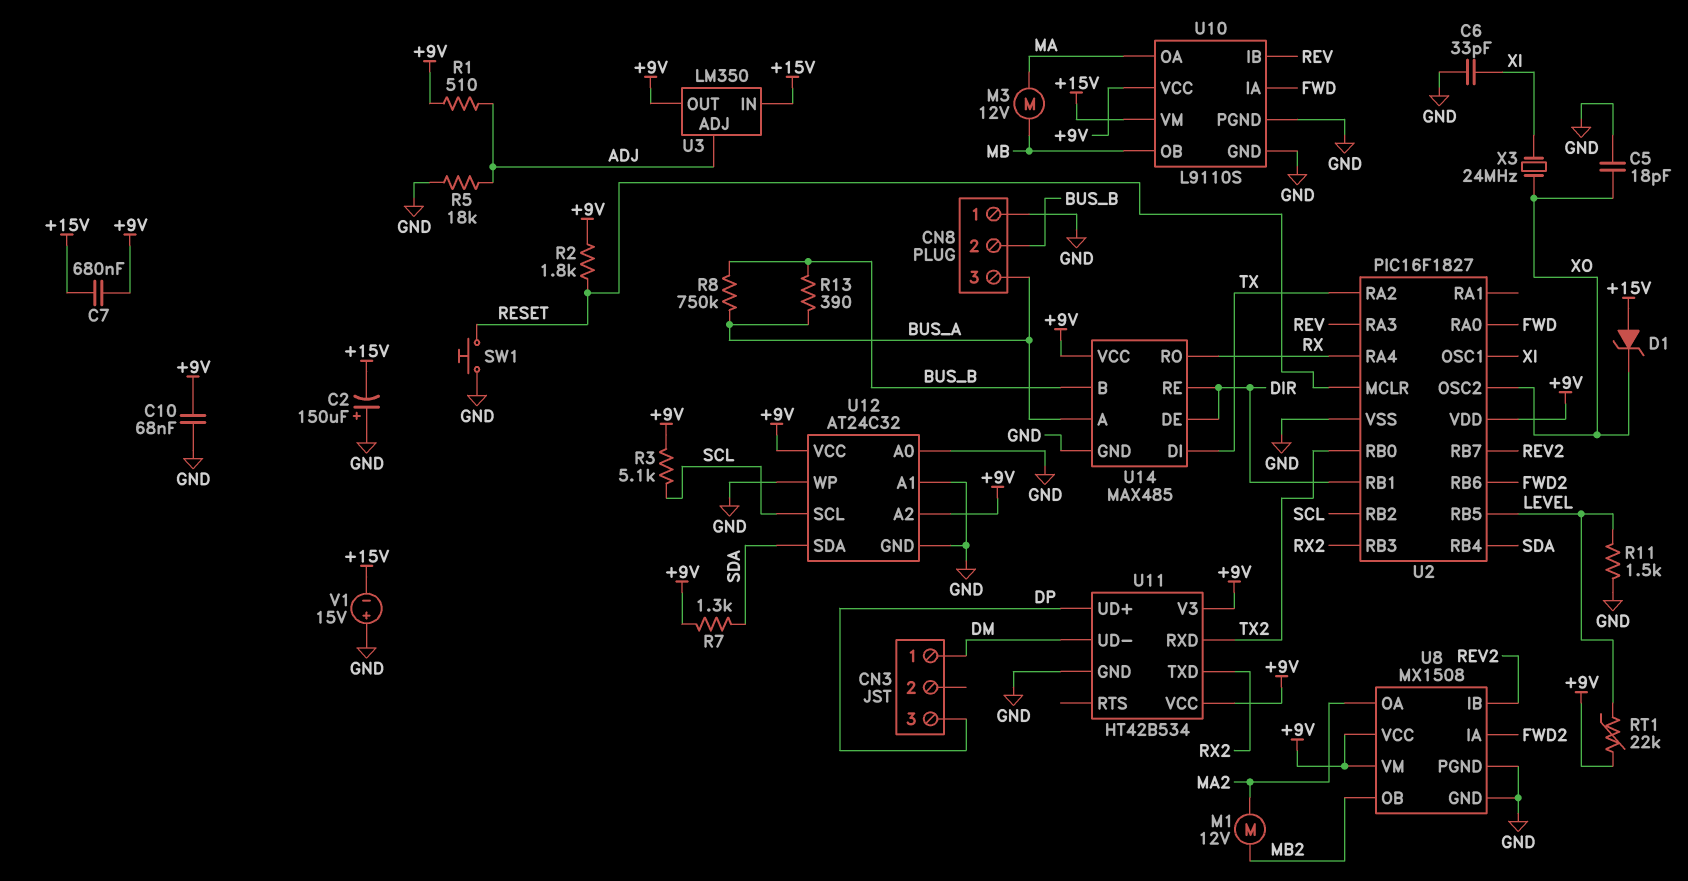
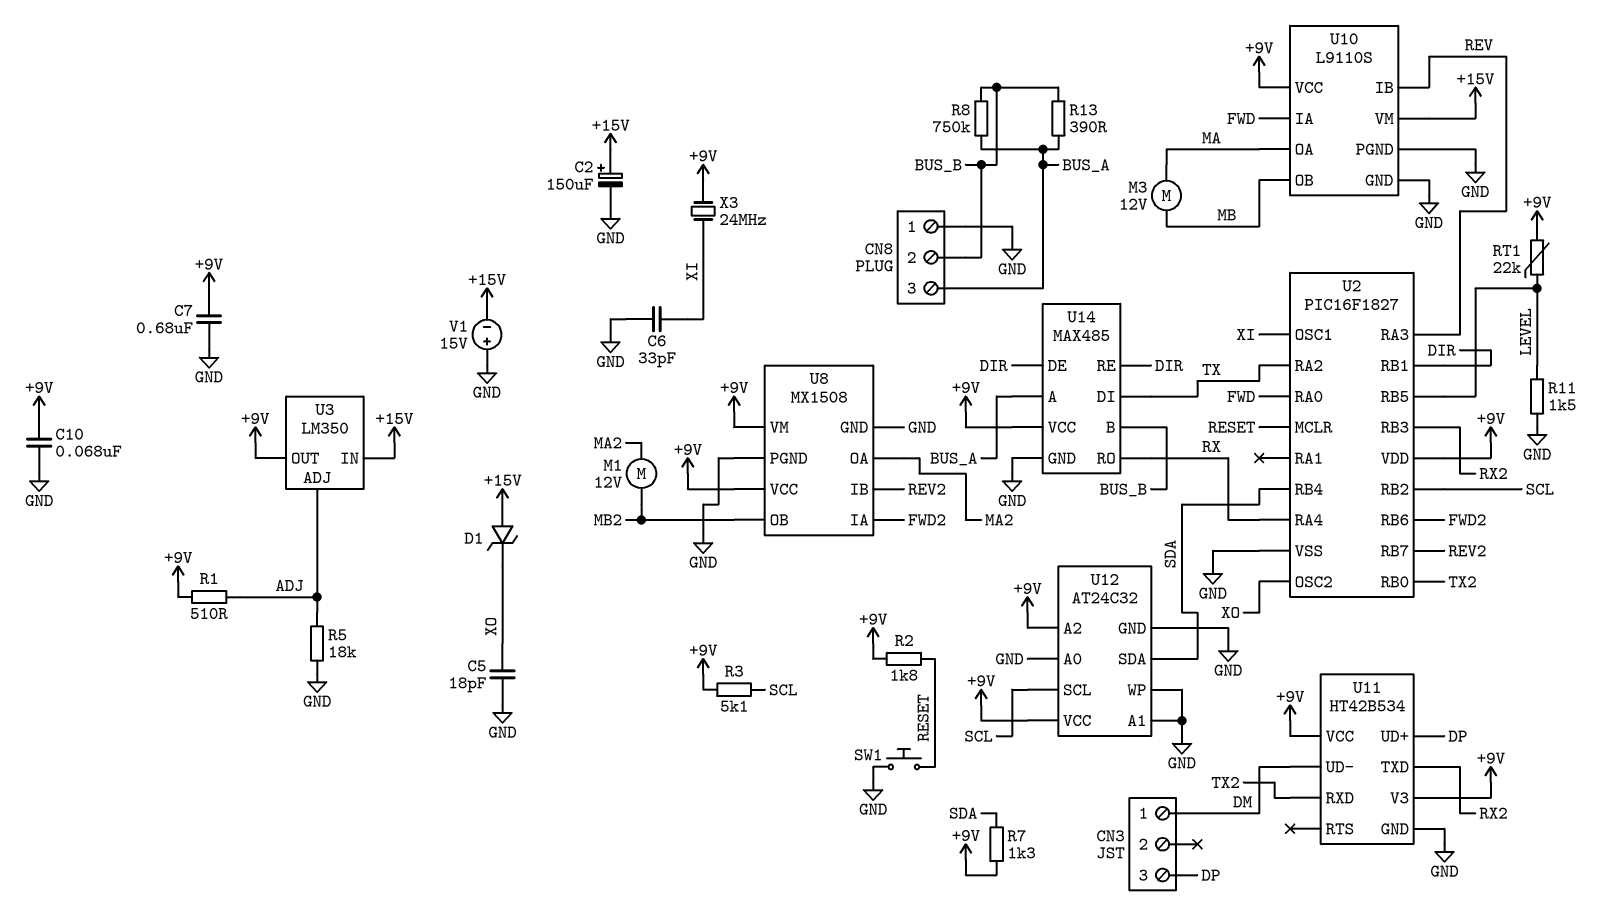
C2: 150uF (plus GND, minus +15V) -> 150uF (plus +15V, minus GND)
C7: 680nF (+9V, +15V) -> 680nF (+9V, GND)
X3: 24MHz (XI, XO) -> 24MHz (+9V, XI)

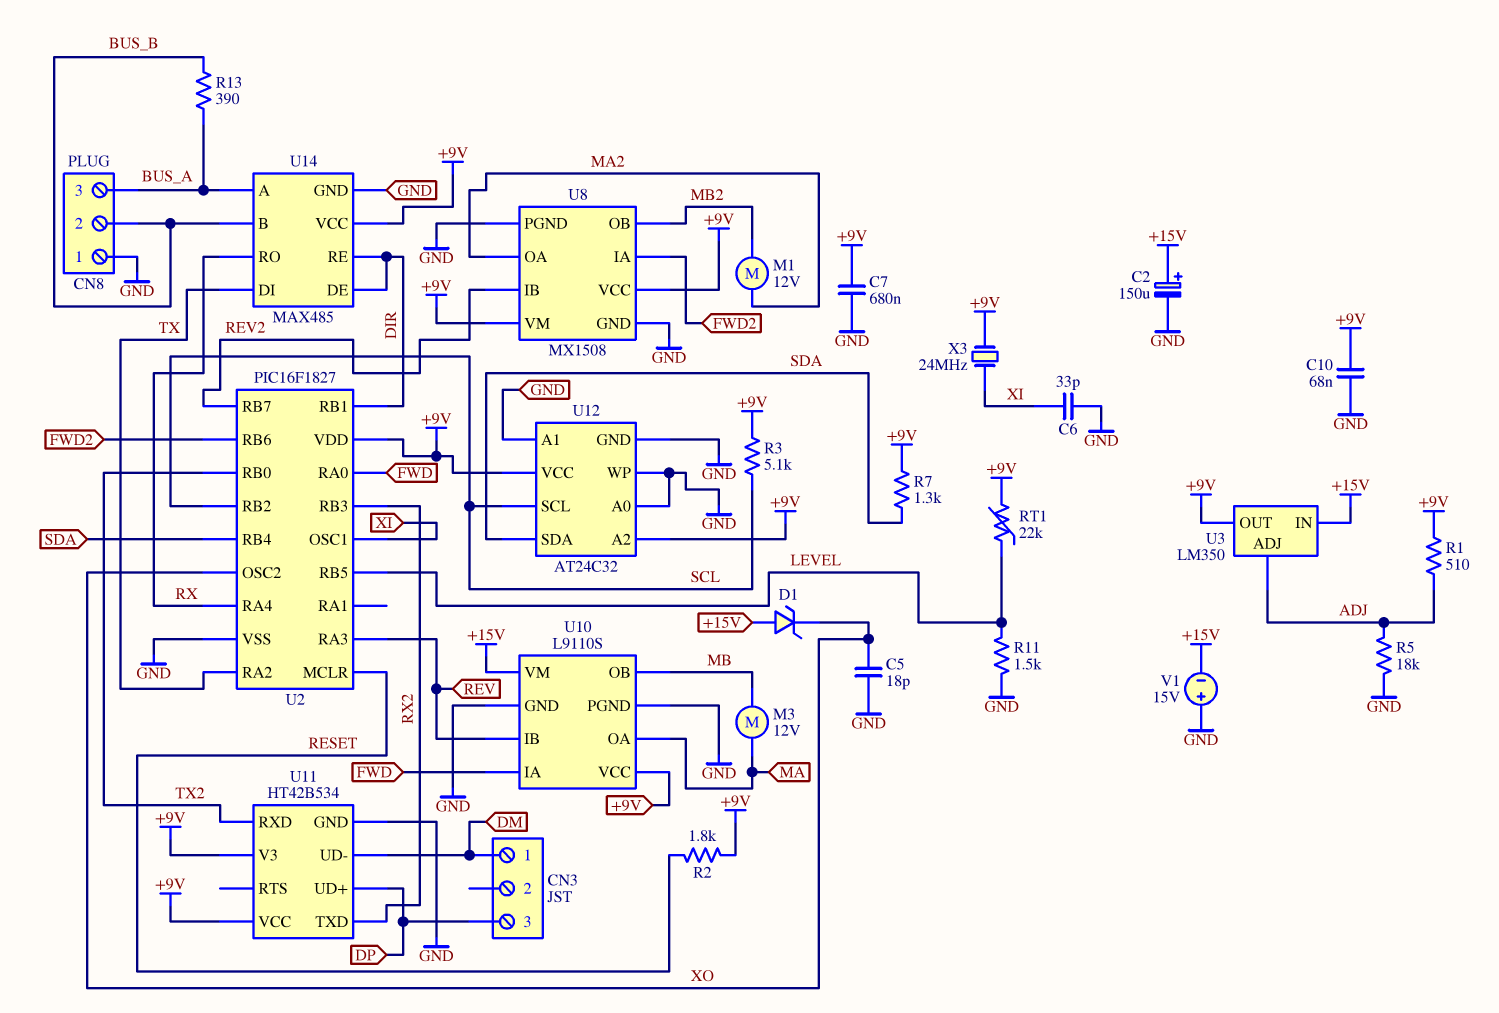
R8: 750k (BUS_A, BUS_B) -> none
SW1: button (GND, RESET) -> none

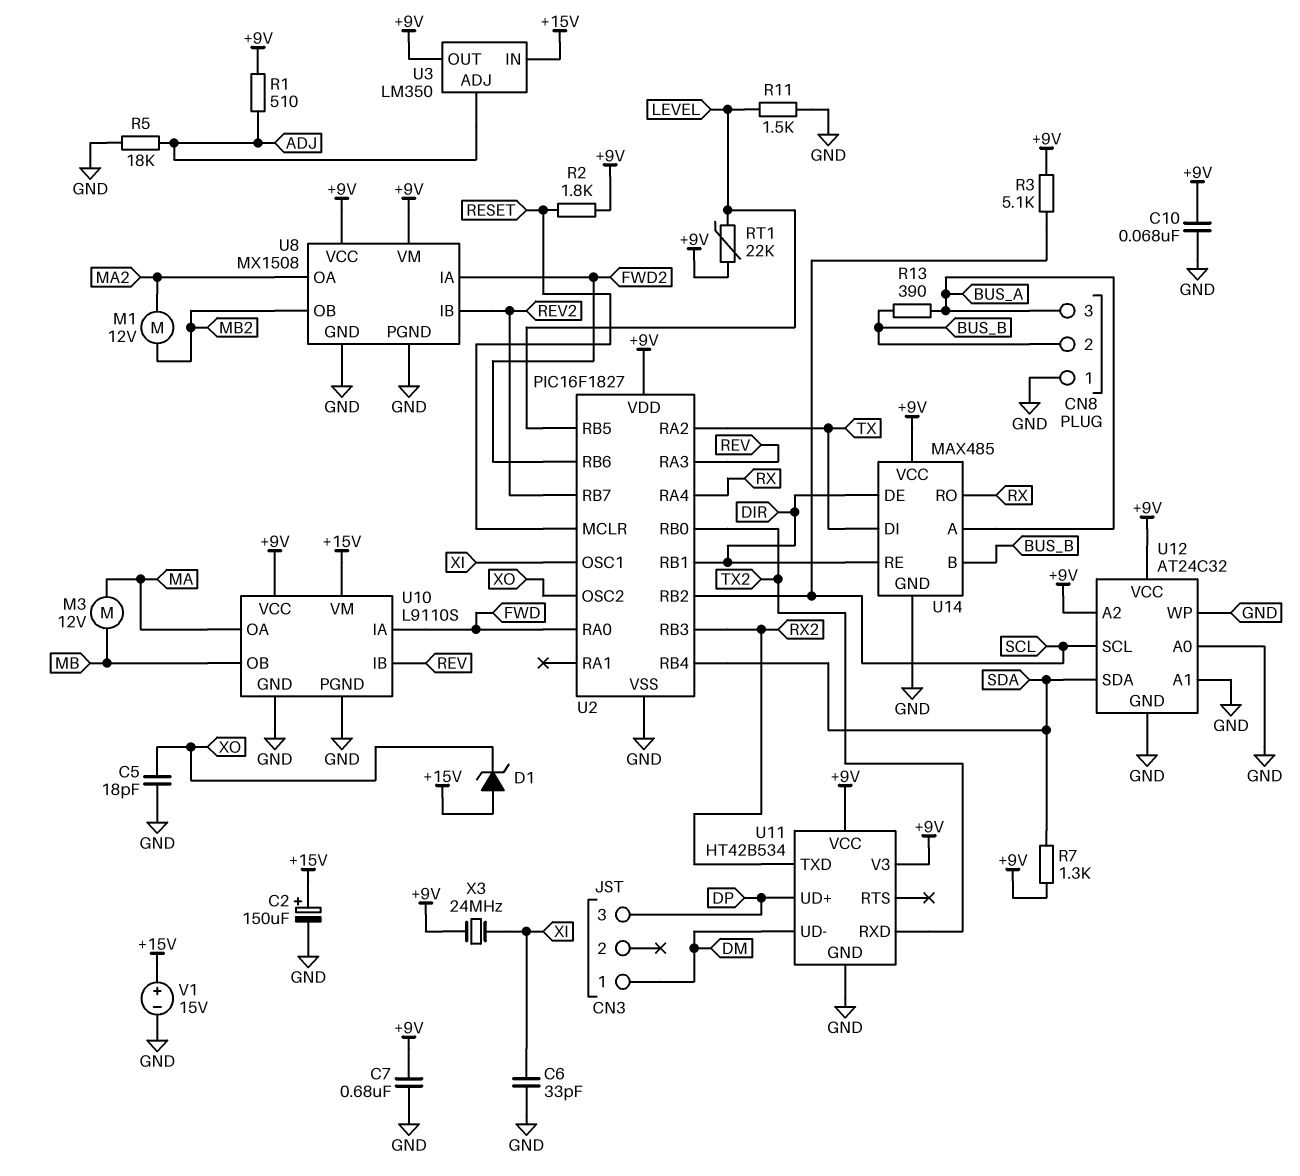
V1: 15V (plus GND, minus +15V) -> 15V (plus +15V, minus GND)

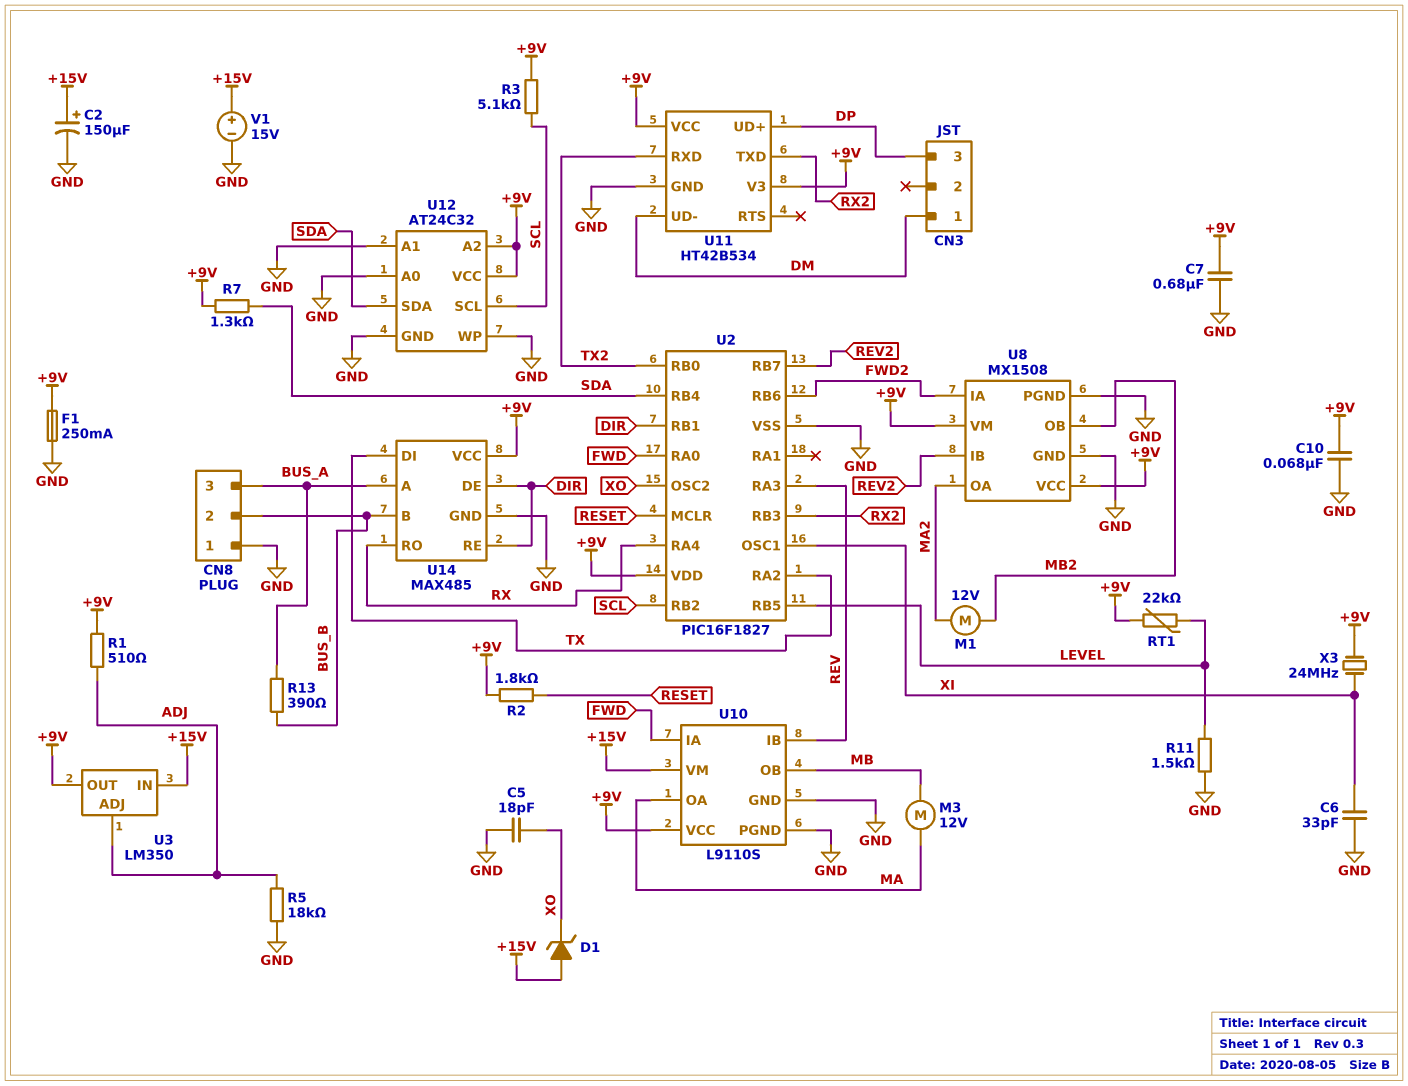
F1: none -> 250mA (+9V, GND)

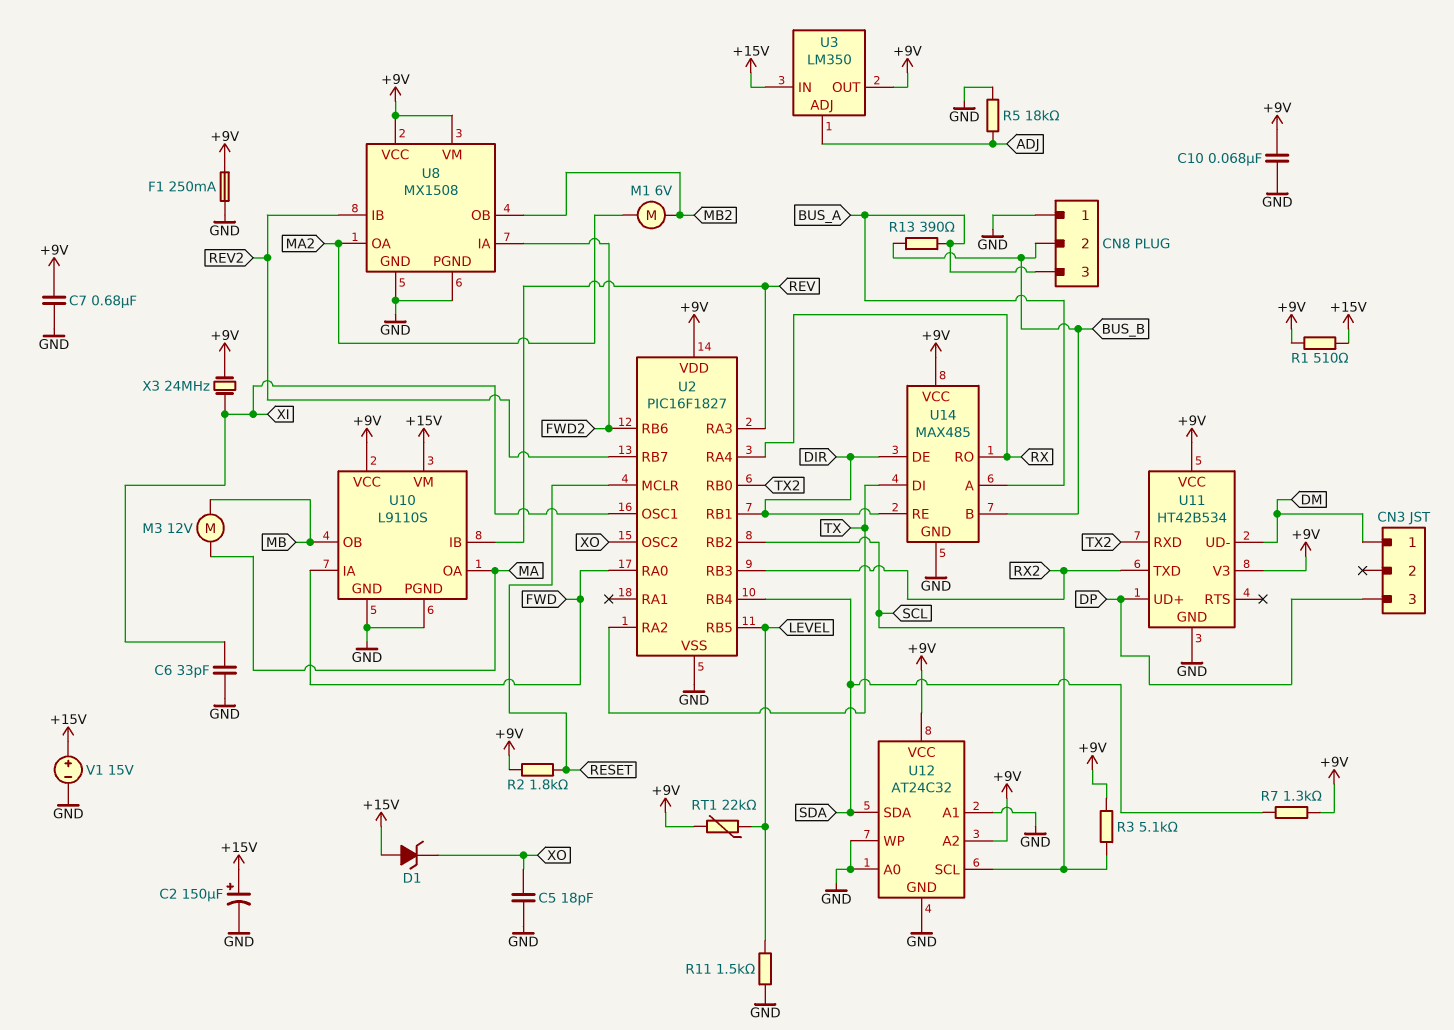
M1: motor 12V (MA2, MB2) -> motor 6V (MA2, MB2)
R1: 510 (+9V, ADJ) -> 510 (+9V, +15V)

